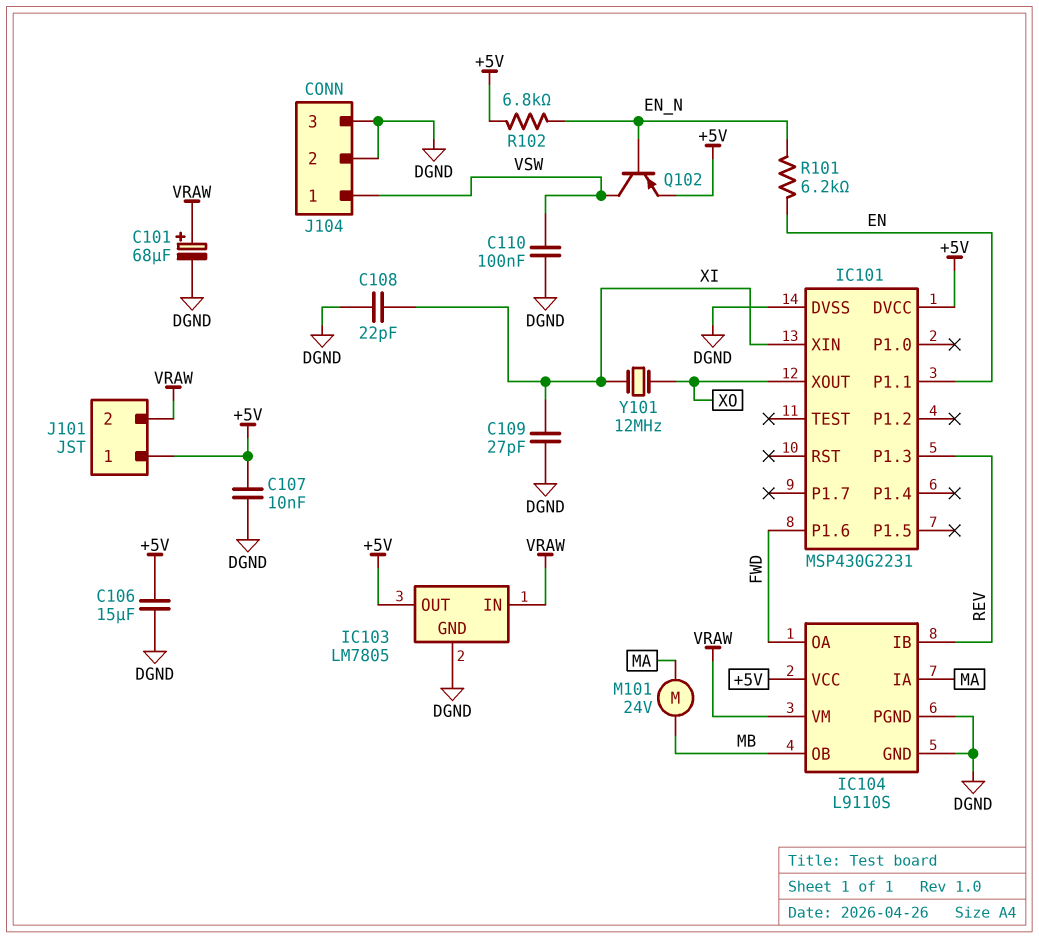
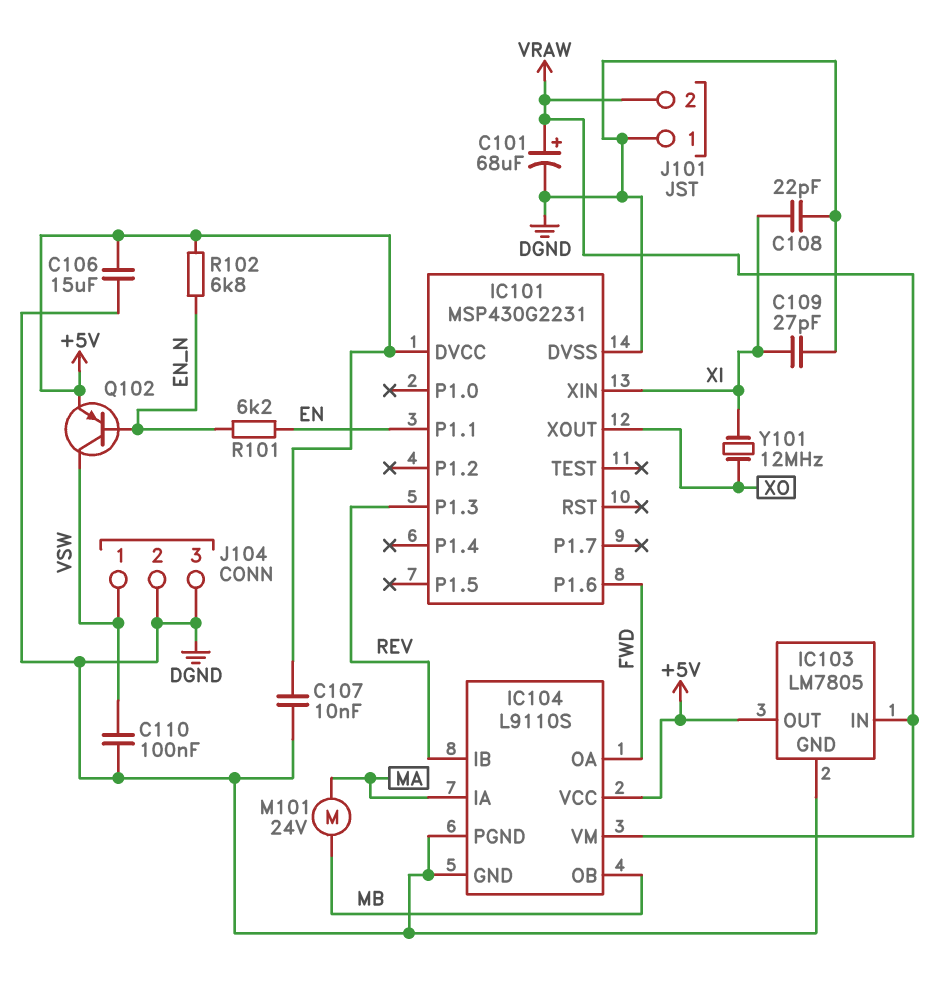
J101 pin 1: +5V -> DGND

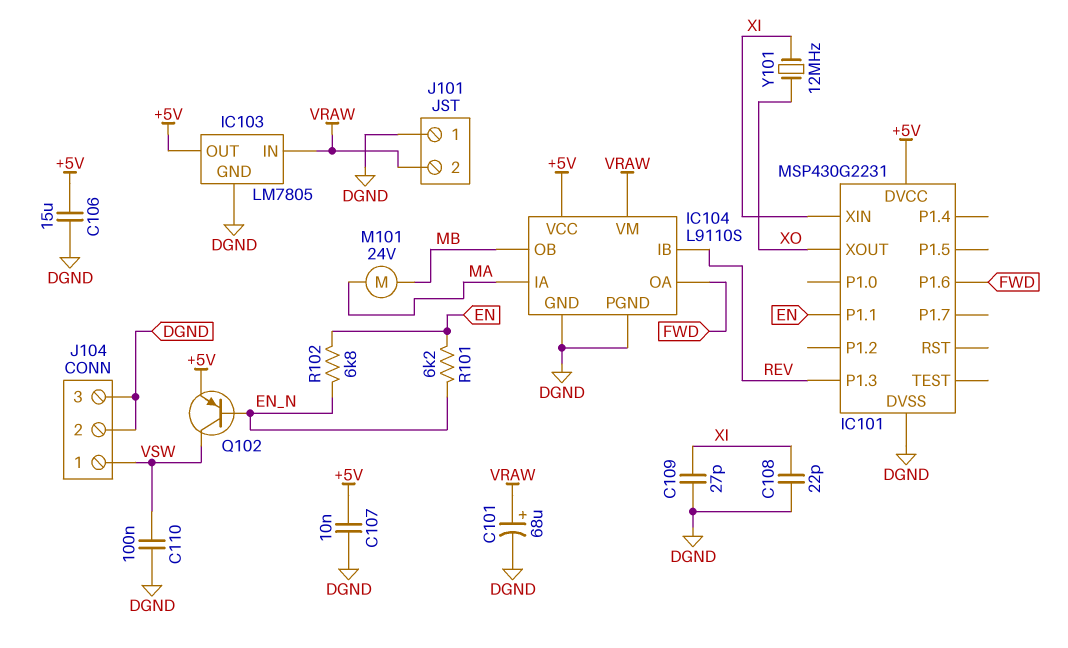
R102: 6.8k (+5V, EN_N) -> 6.8k (EN, EN_N)

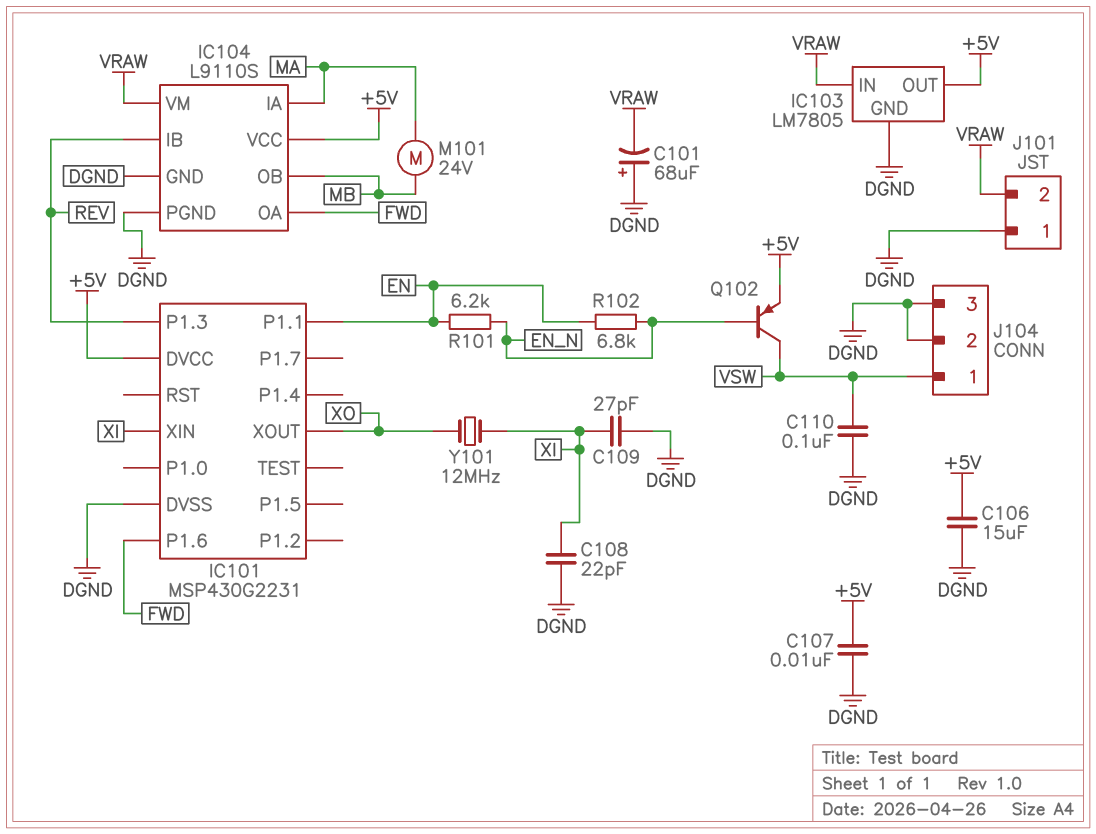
C101: 68uF (plus VRAW, minus DGND) -> 68uF (plus DGND, minus VRAW)

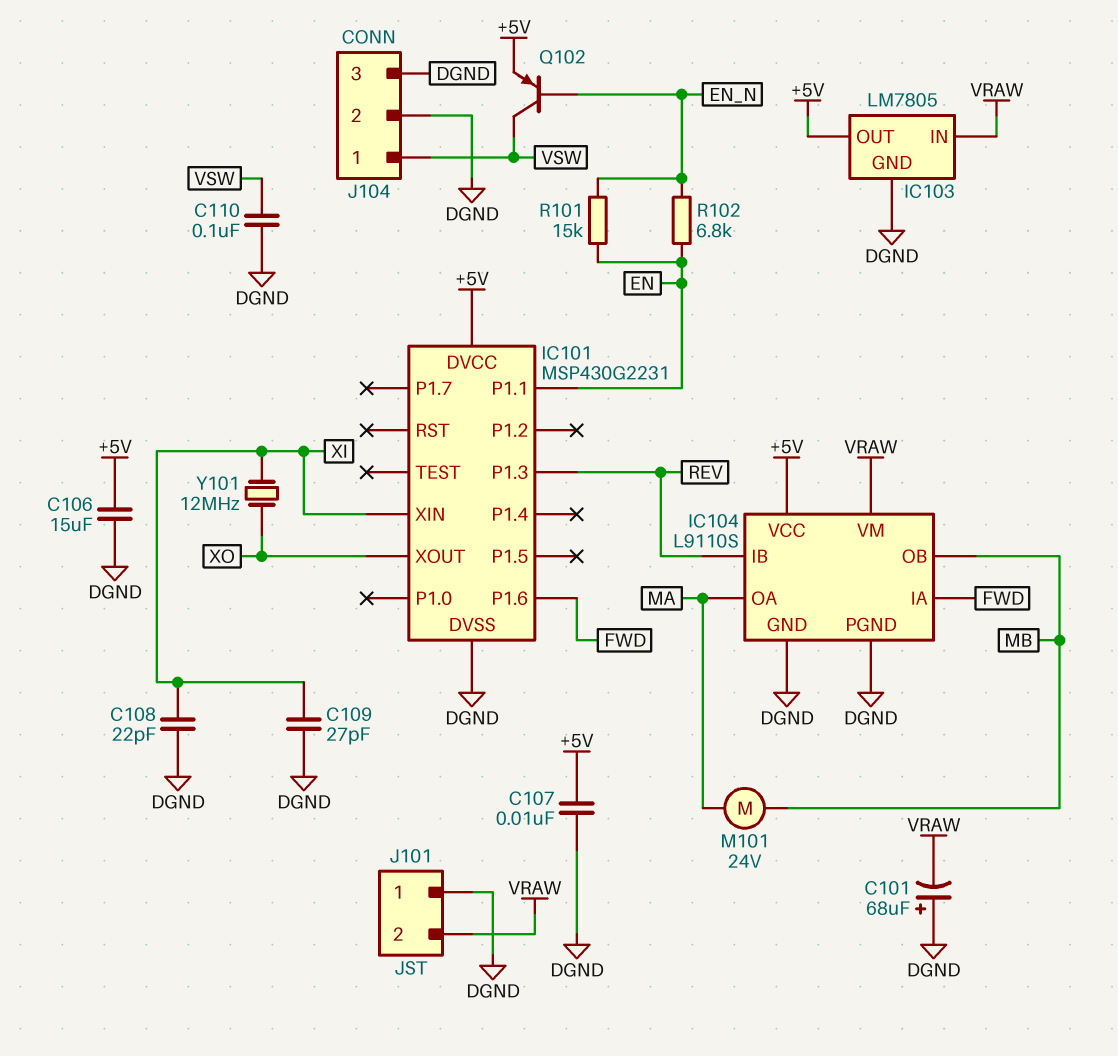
IC104 pin IA: MA -> FWD
IC104 pin OA: FWD -> MA
R101: 6.2k (EN, EN_N) -> 15k (EN, EN_N)

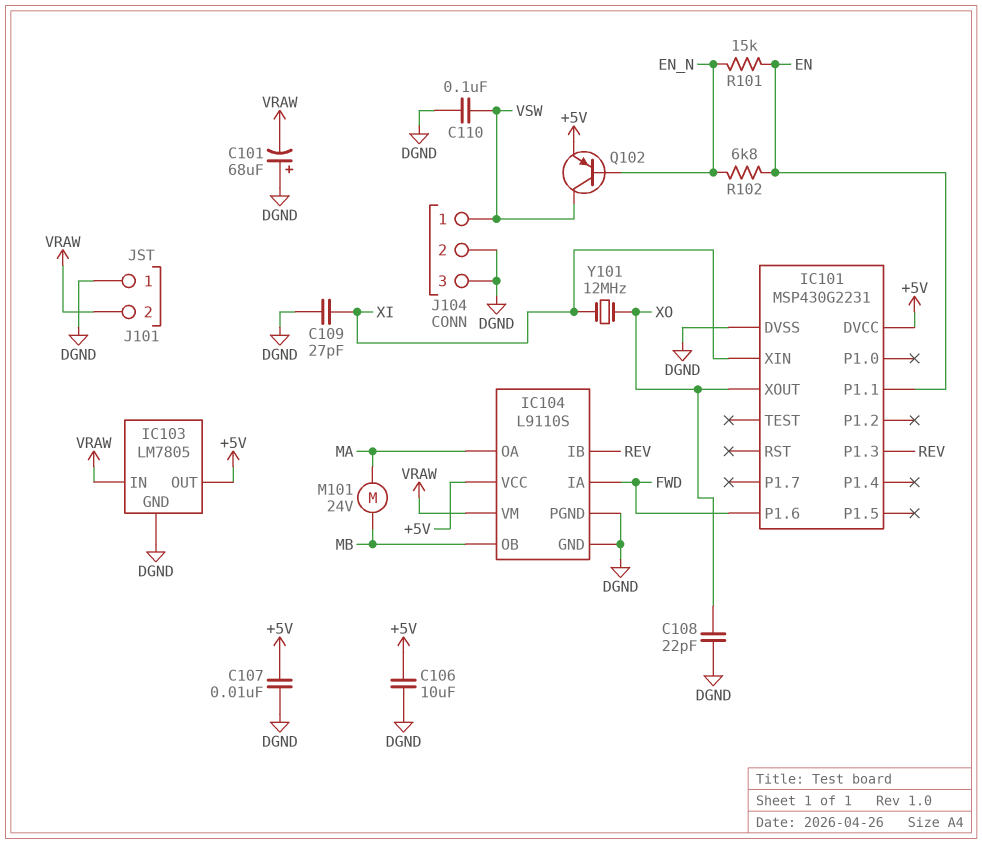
C106: 15uF (+5V, DGND) -> 10uF (+5V, DGND)
C108: 22pF (DGND, XI) -> 22pF (DGND, XO)

